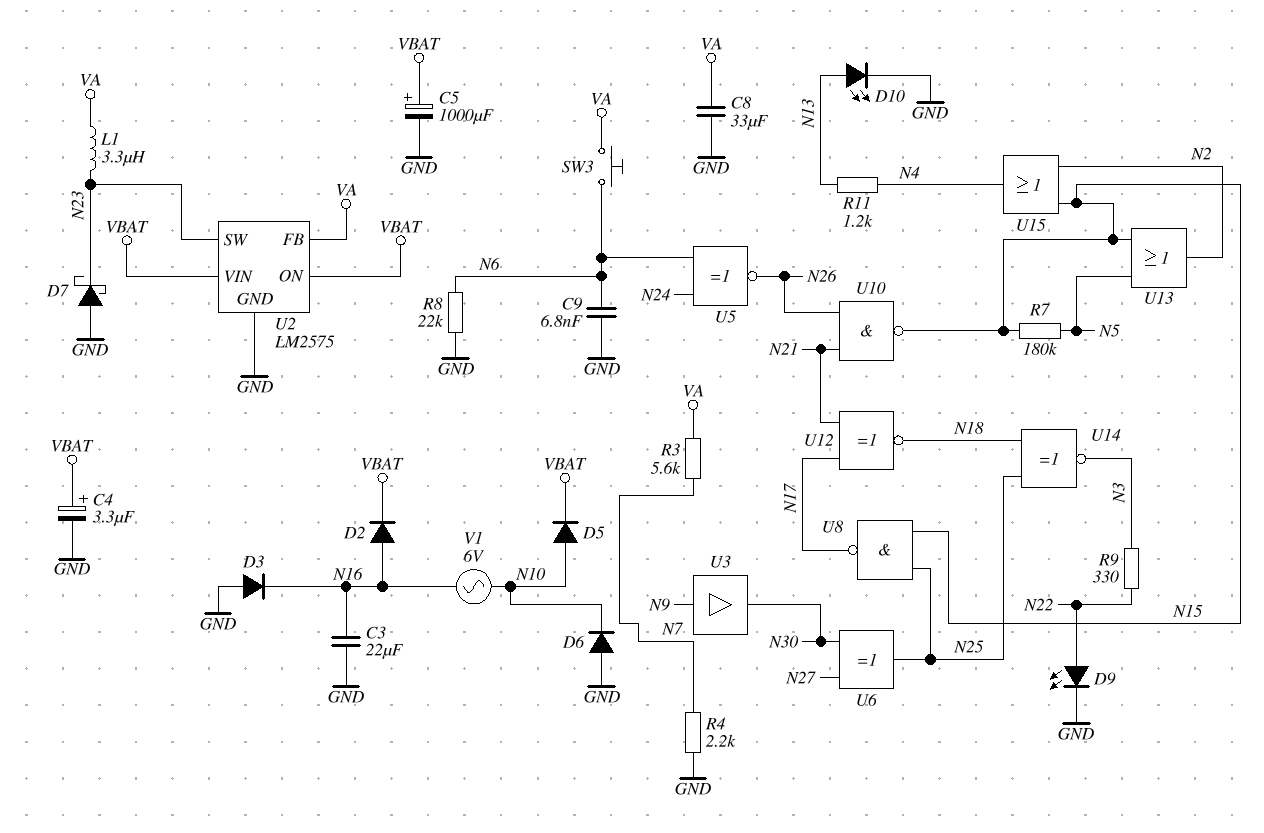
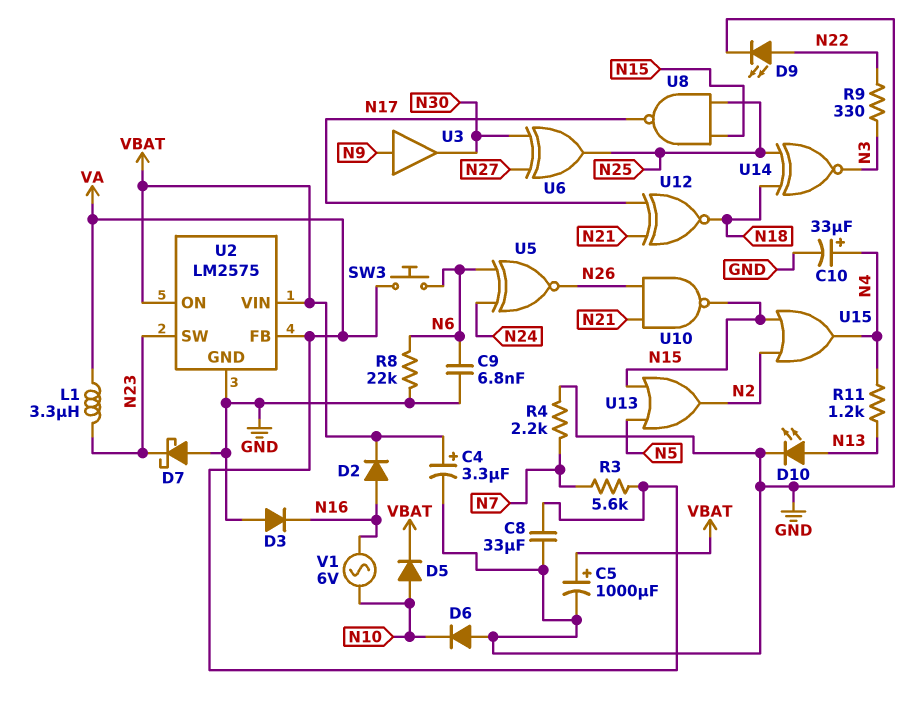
C3: 22uF (GND, N16) -> none
C10: none -> 33uF (plus N4, minus GND)
R7: 180k (N5, N15) -> none

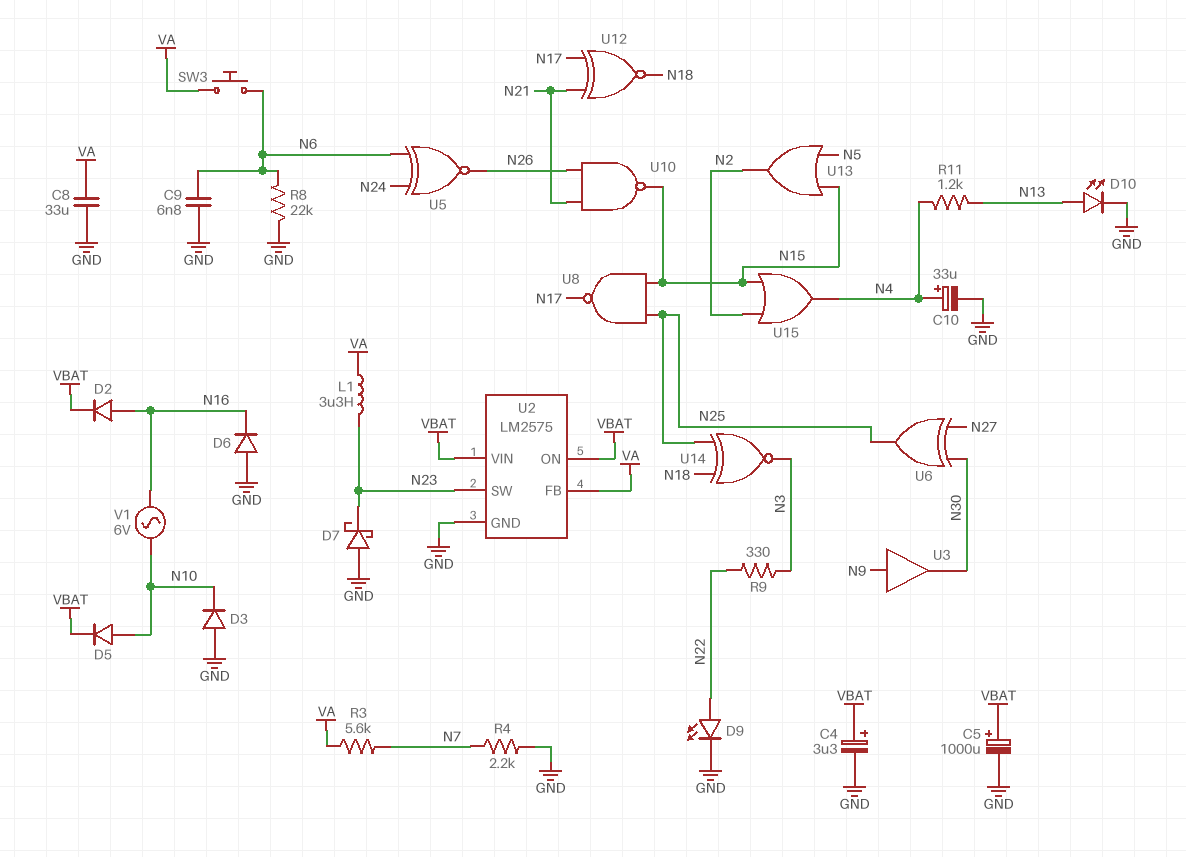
D3: diode (A GND, K N16) -> diode (A GND, K N10)
D6: diode (A GND, K N10) -> diode (A GND, K N16)

